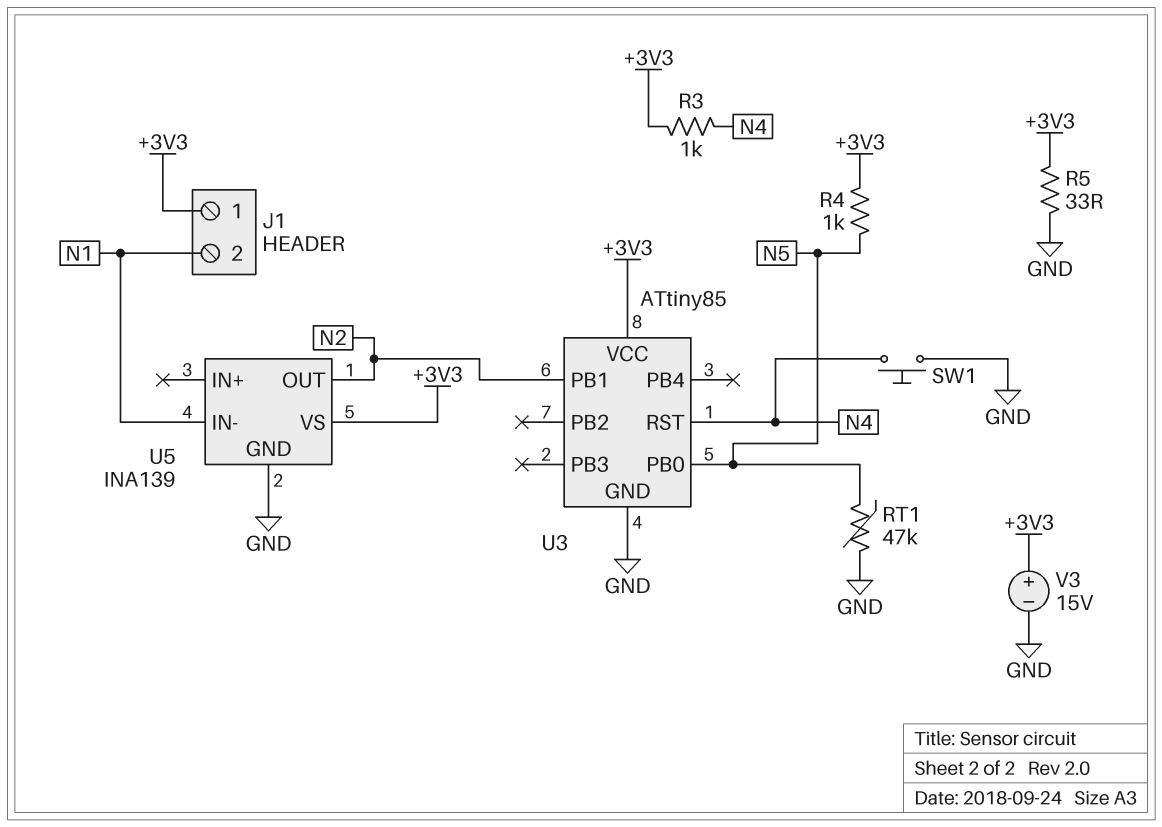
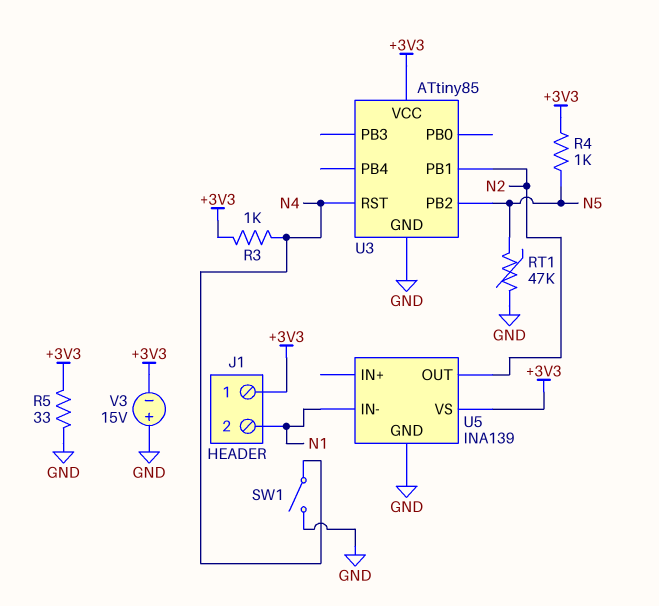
SW1: button (GND, N4) -> switch (GND, N4)
U3 pin PB0: N5 -> none
U3 pin PB2: none -> N5
V3: 15V (plus +3V3, minus GND) -> 15V (plus GND, minus +3V3)

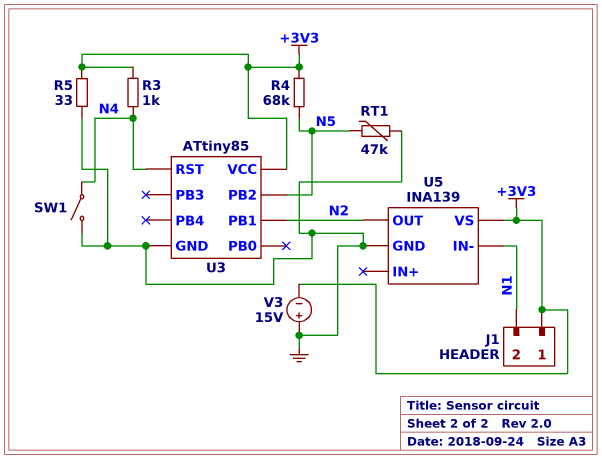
R4: 1k (+3V3, N5) -> 68k (+3V3, N5)

